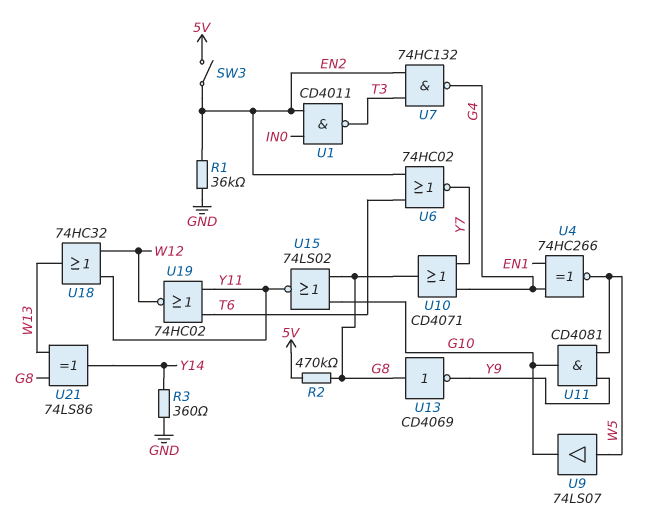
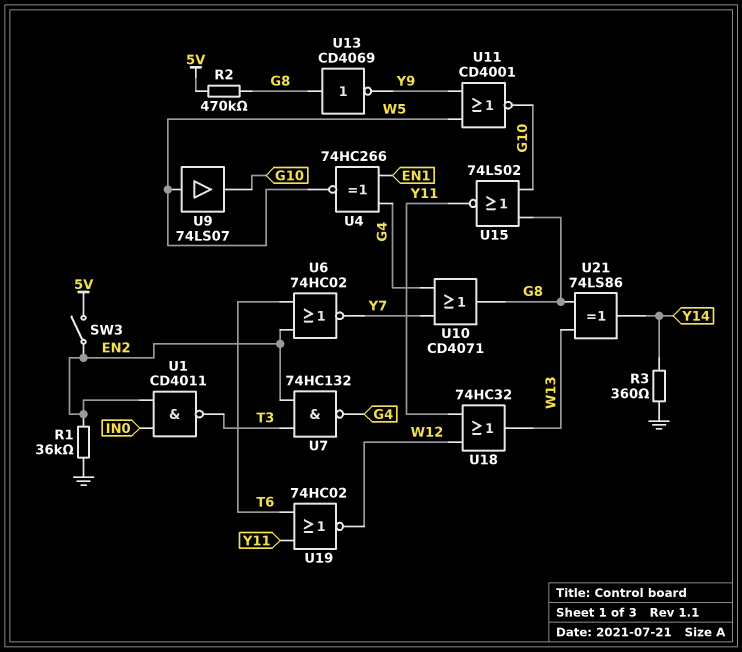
U11: AND CD4081 (in W5, in Y9, out G10) -> NOR CD4001 (in W5, in Y9, out G10)

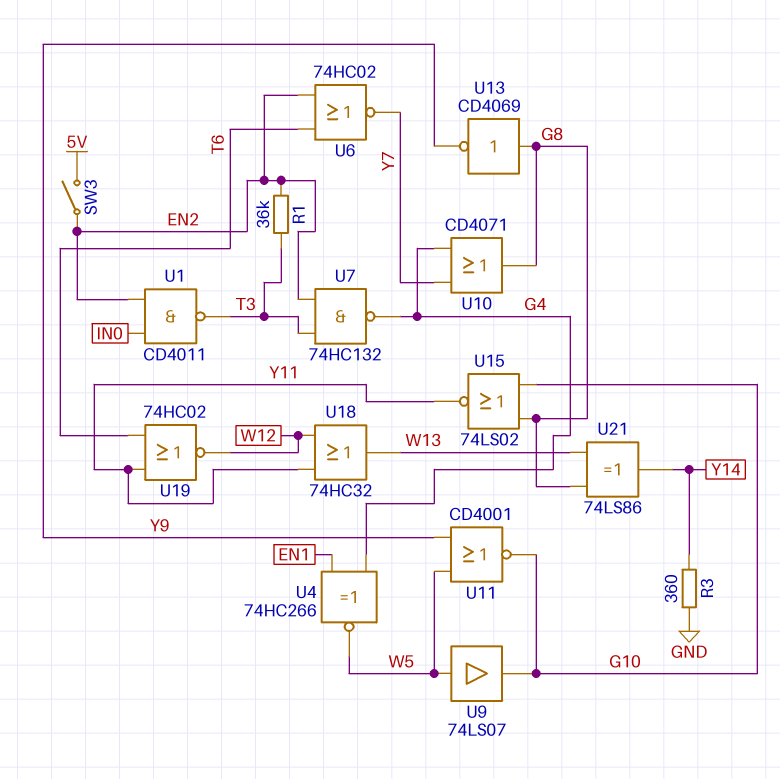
R1: 36k (EN2, GND) -> 36k (EN2, T3)
R2: 470k (5V, G8) -> none

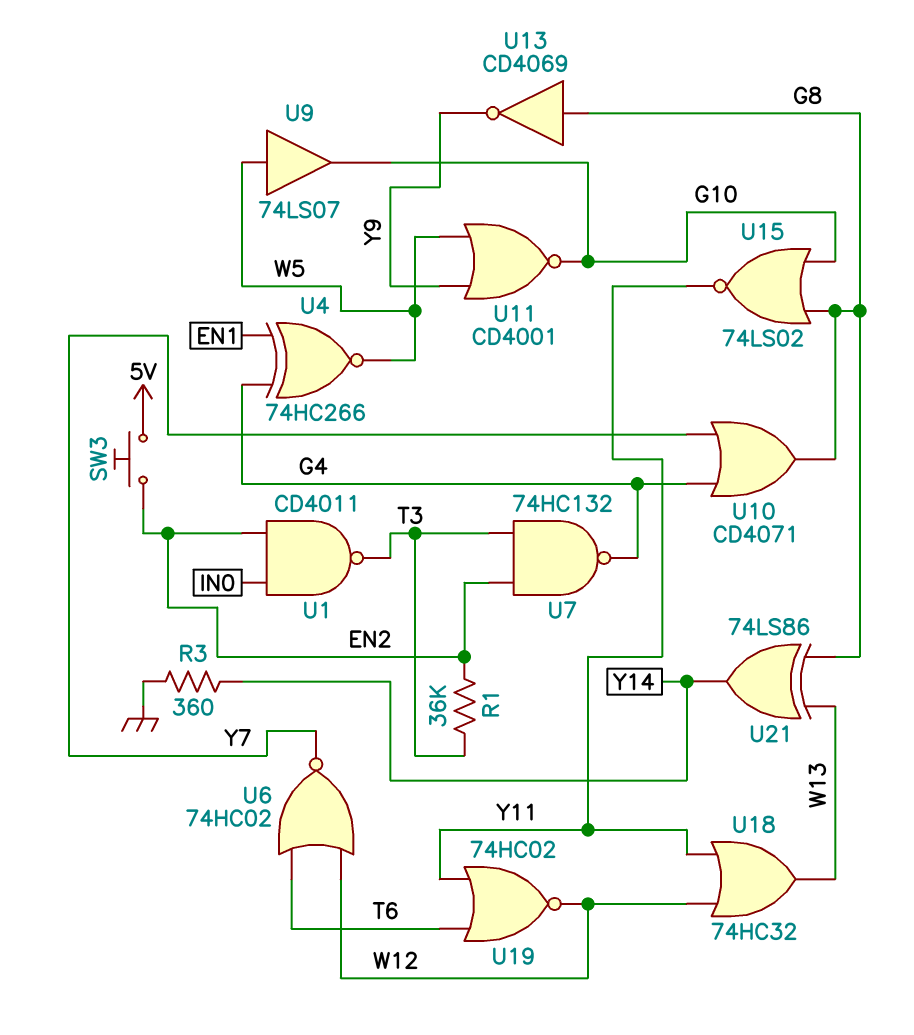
SW3: switch (5V, EN2) -> button (5V, EN2)
U6: NOR 74HC02 (in EN2, in T6, out Y7) -> NOR 74HC02 (in T6, in W12, out Y7)

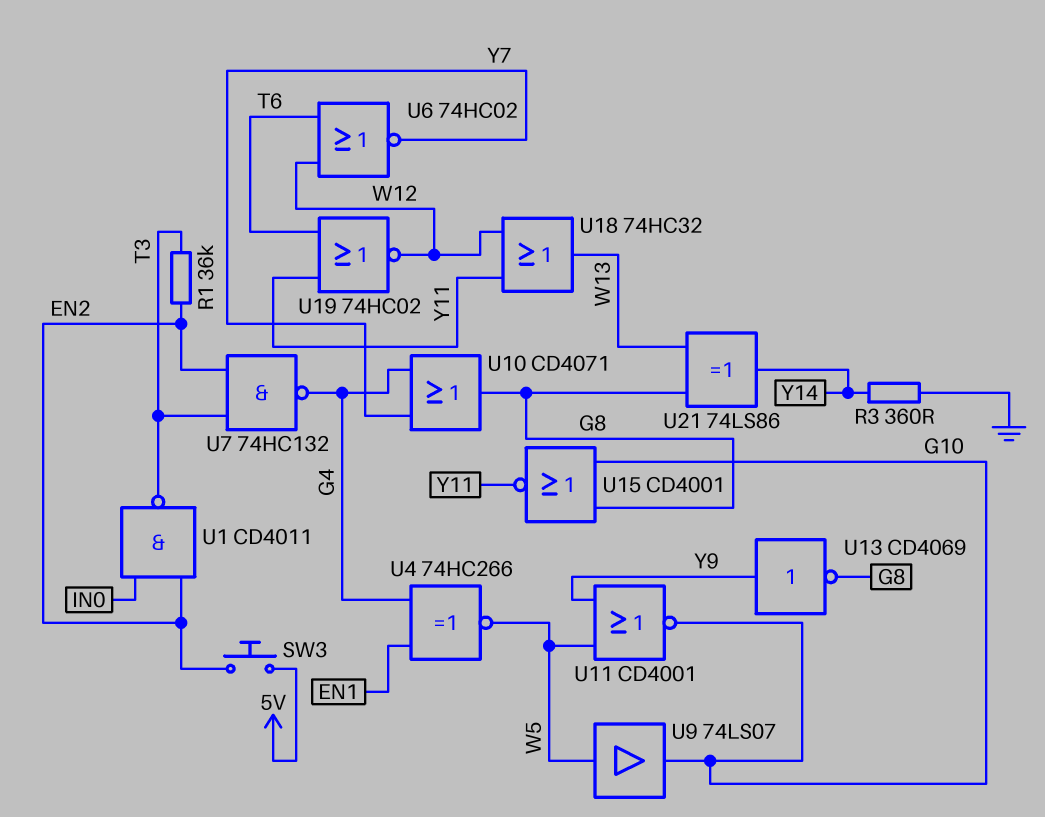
U13: NOT CD4069 (in G8, out Y9) -> NOT CD4069 (in Y9, out G8)
U15: NOR 74LS02 (in G8, in G10, out Y11) -> NOR CD4001 (in G8, in G10, out Y11)

